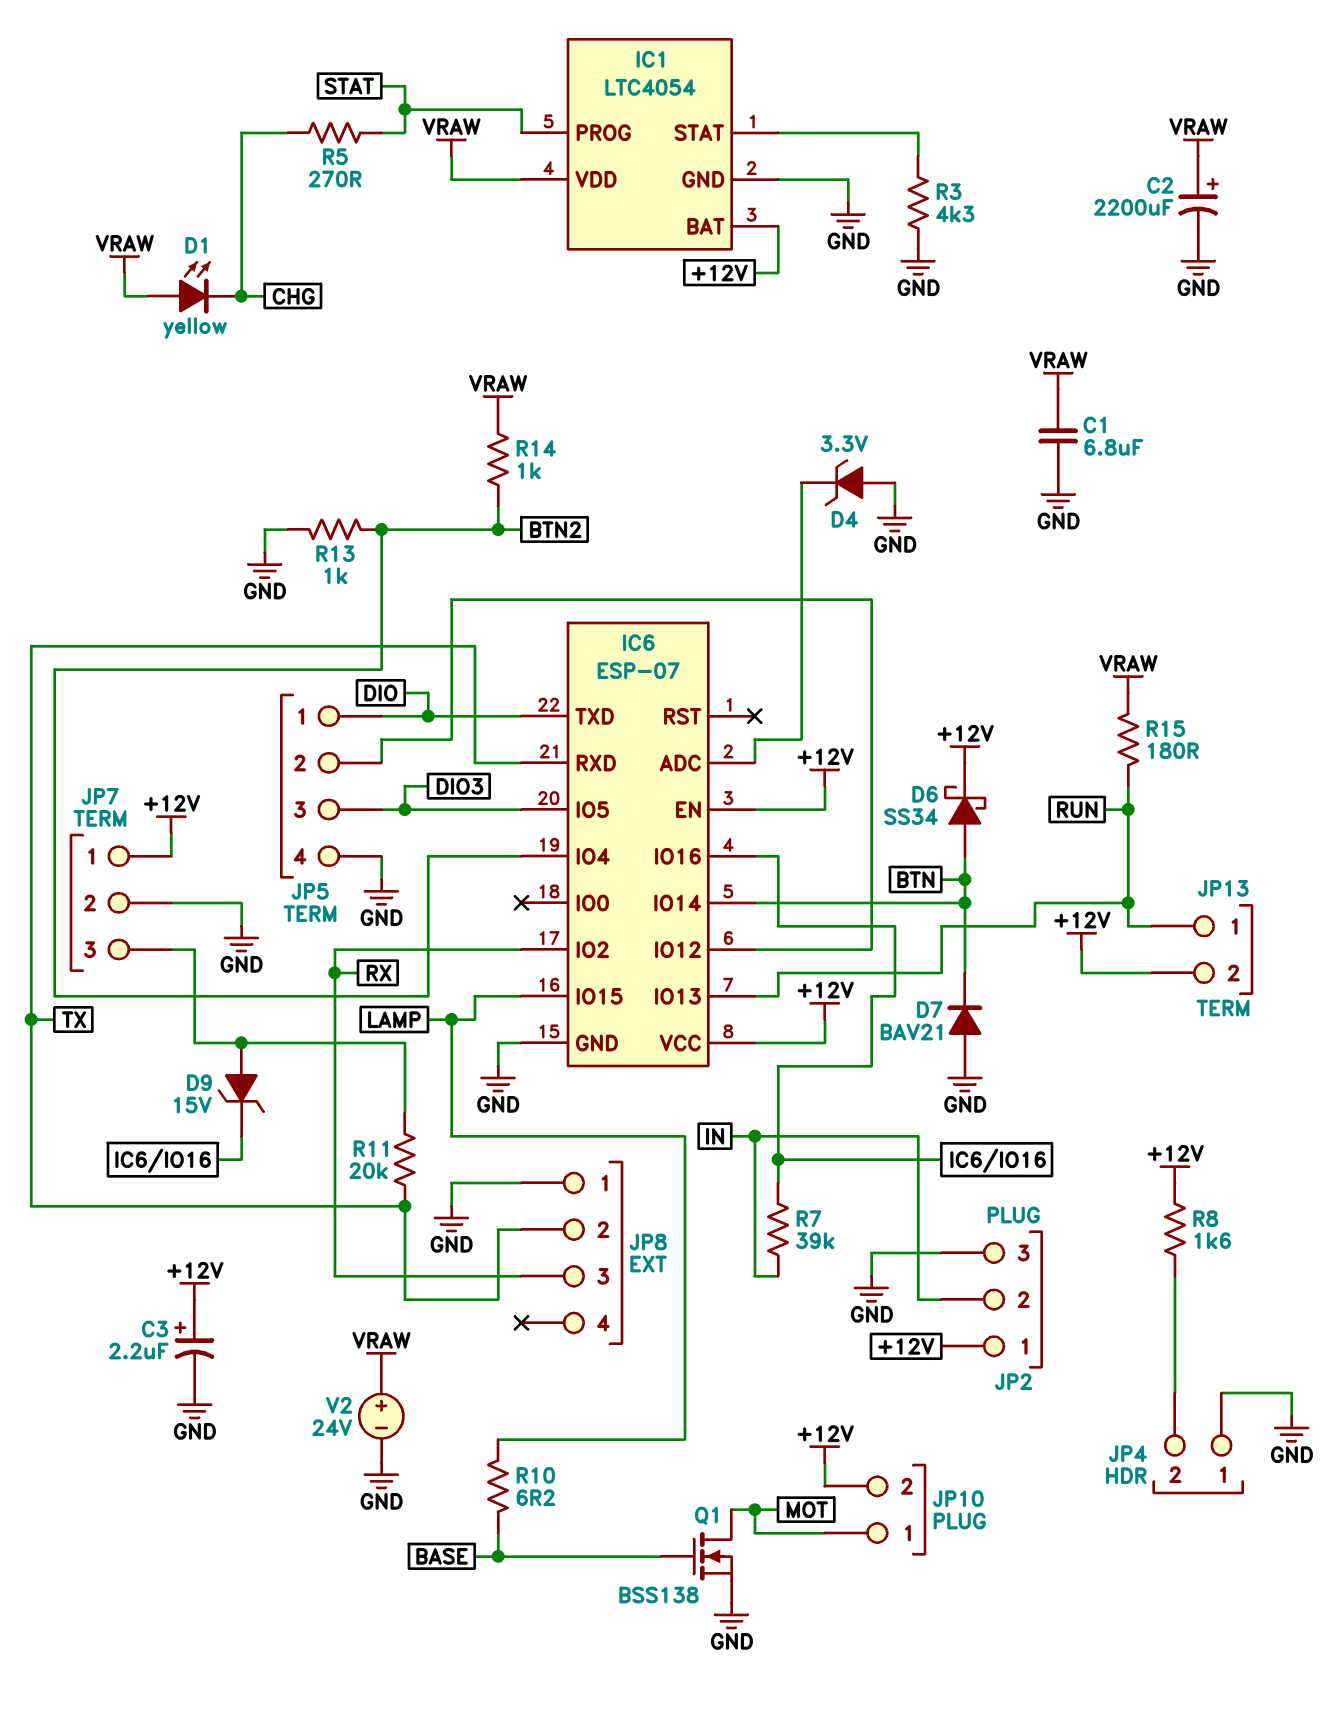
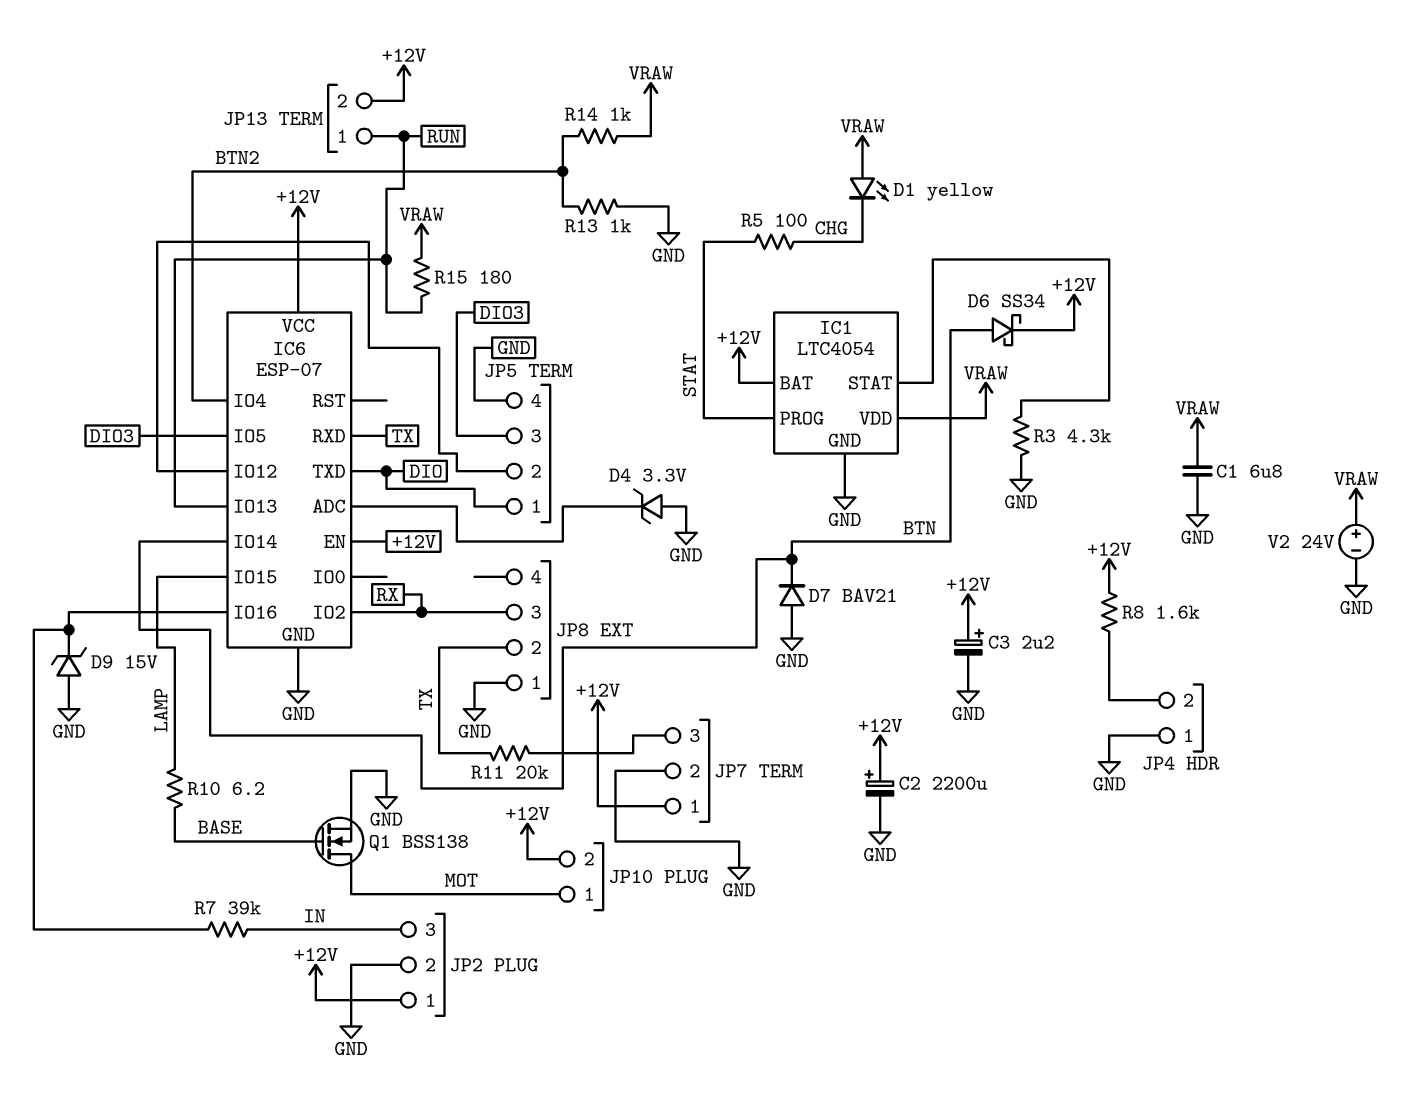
C2: 2200uF (plus VRAW, minus GND) -> 2200uF (plus +12V, minus GND)
D9: zener 15V (A JP7/3, K IC6/IO16) -> zener 15V (A GND, K IC6/IO16)
JP2 pin 2: IN -> GND
JP2 pin 3: GND -> IN
R5: 270 (CHG, STAT) -> 100 (CHG, STAT)

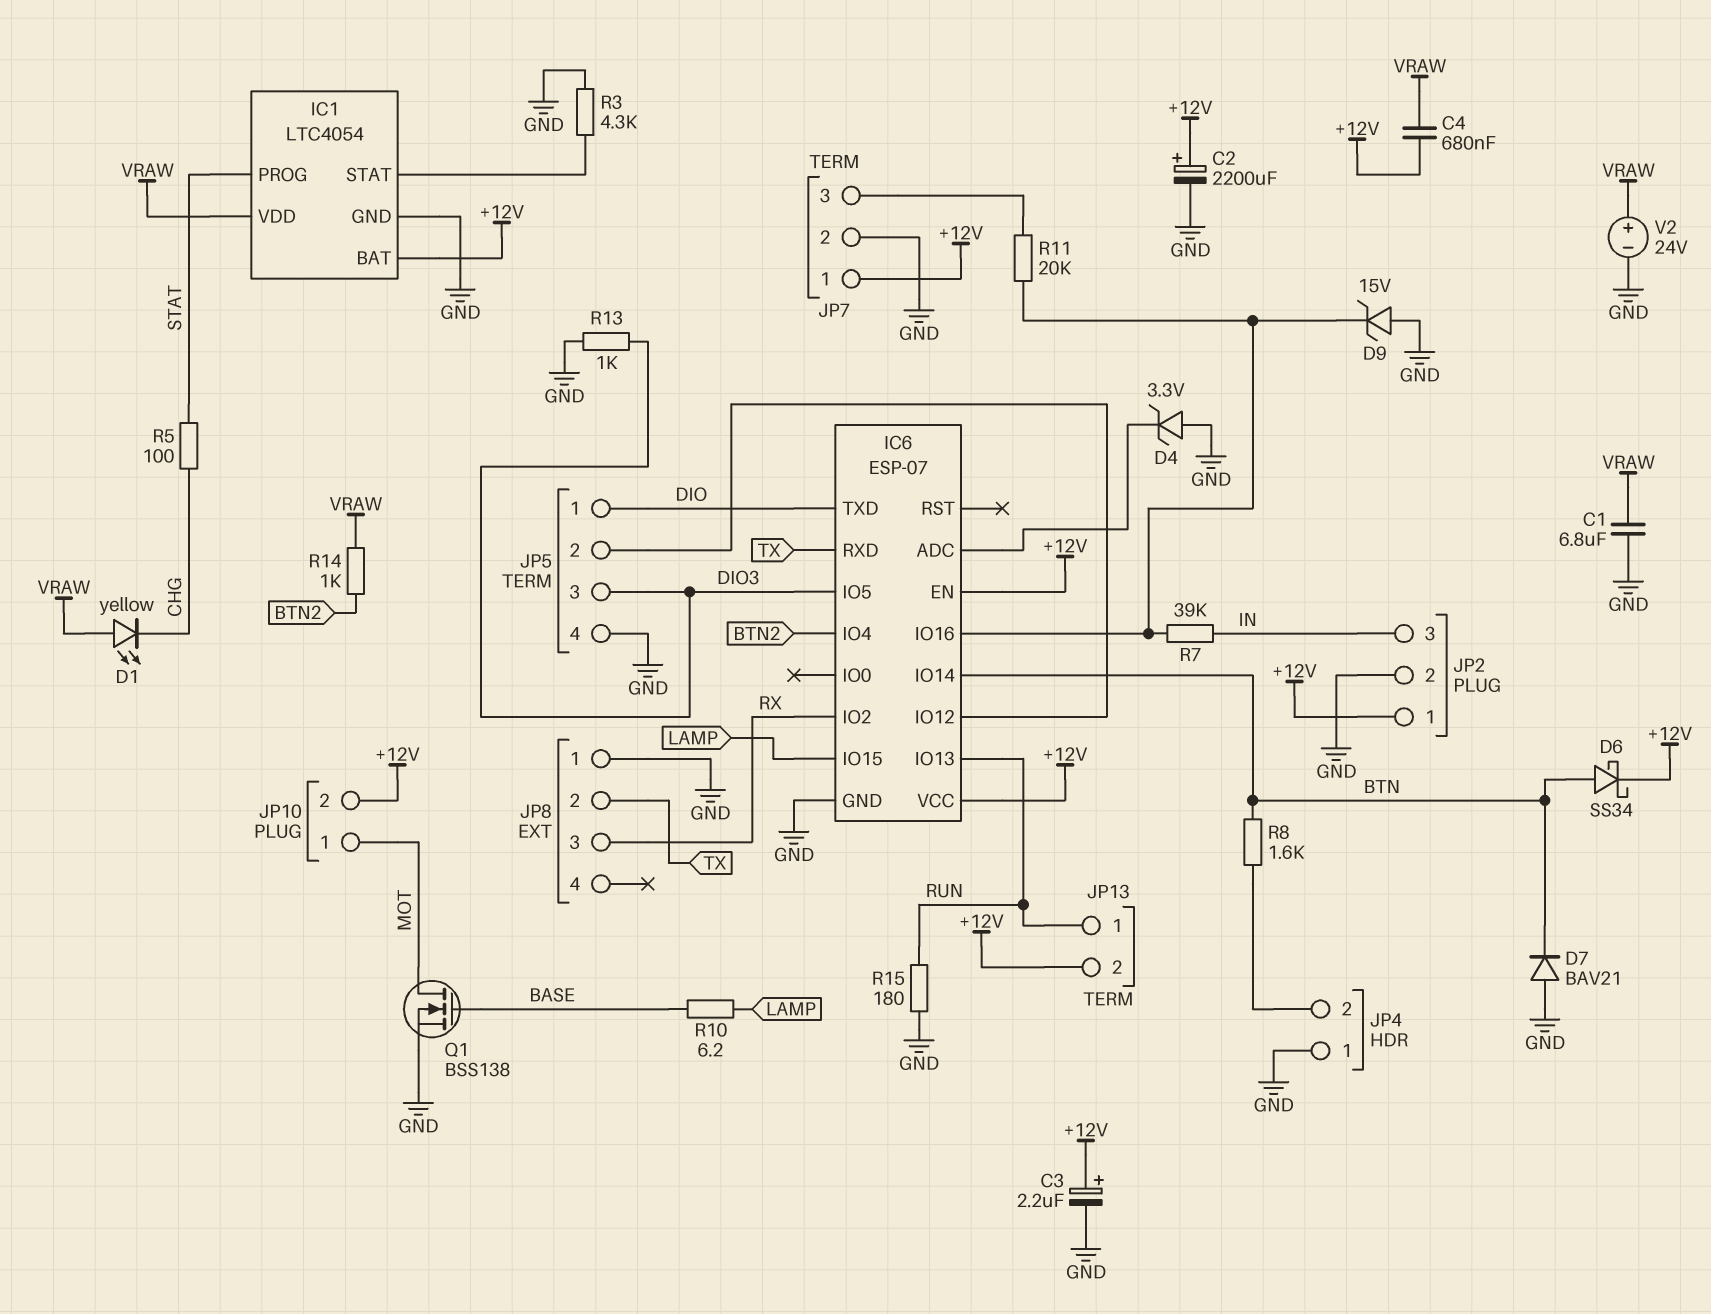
C4: none -> 680nF (+12V, VRAW)
R8: 1.6k (+12V, JP4/2) -> 1.6k (BTN, JP4/2)
R11: 20k (JP7/3, TX) -> 20k (IC6/IO16, JP7/3)
R13: 1k (BTN2, GND) -> 1k (DIO3, GND)
R15: 180 (RUN, VRAW) -> 180 (GND, RUN)

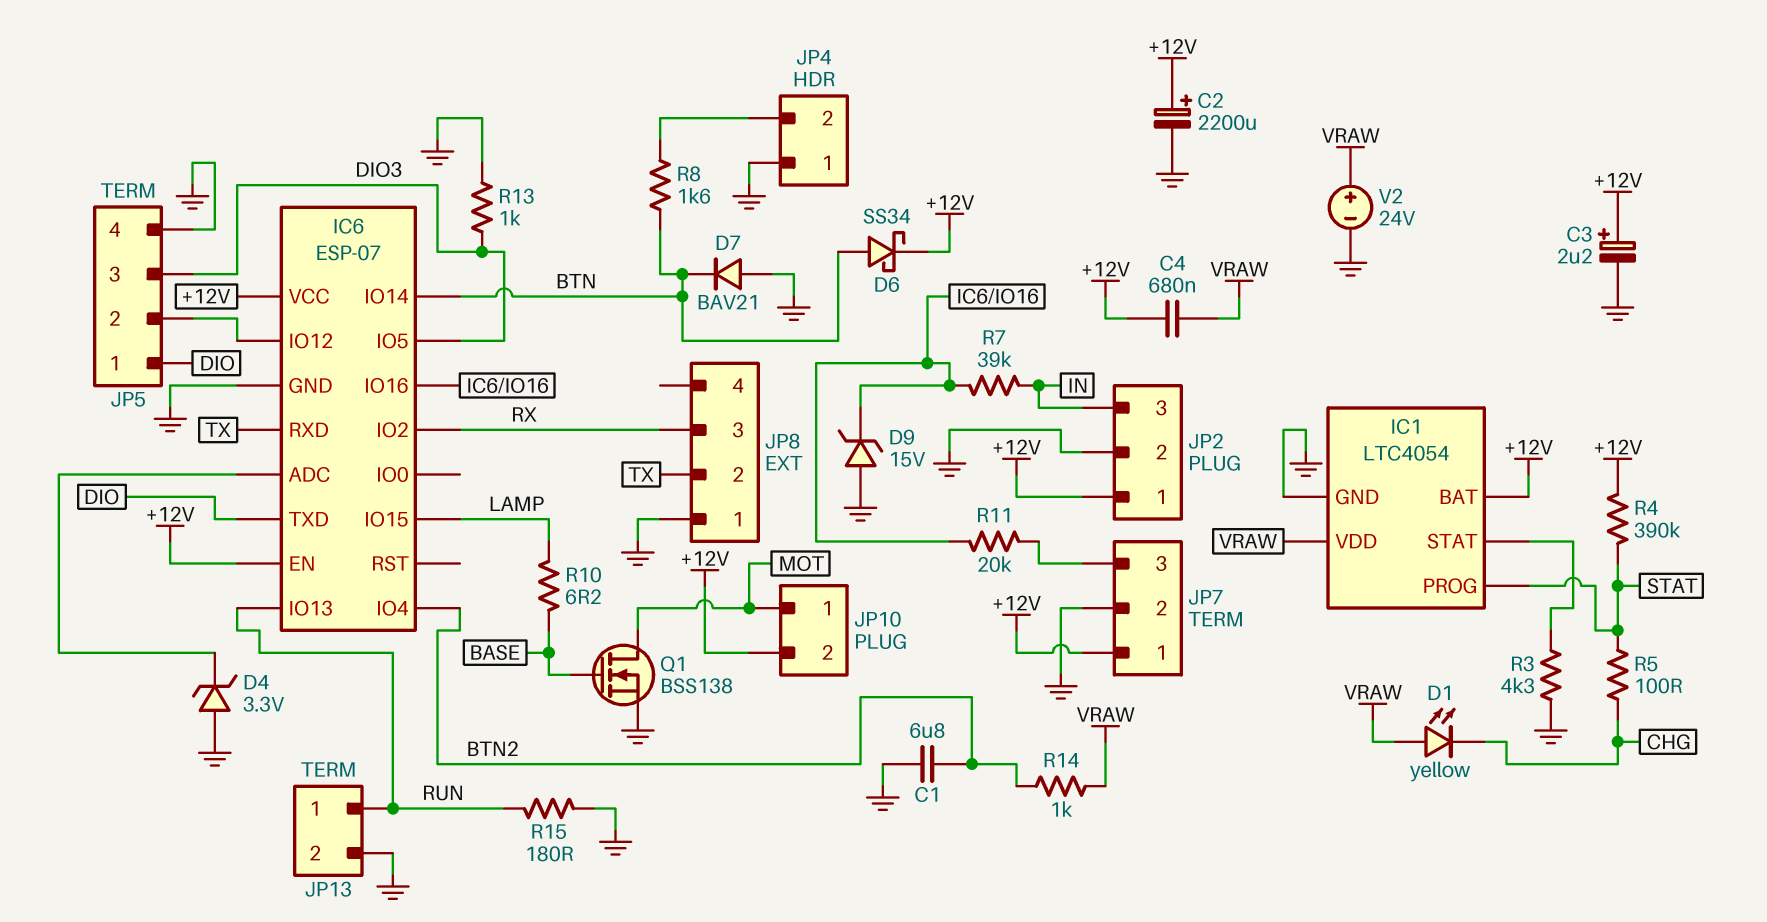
C1: 6.8uF (GND, VRAW) -> 6.8uF (BTN2, GND)
JP13 pin 2: +12V -> GND
R4: none -> 390k (+12V, STAT)

